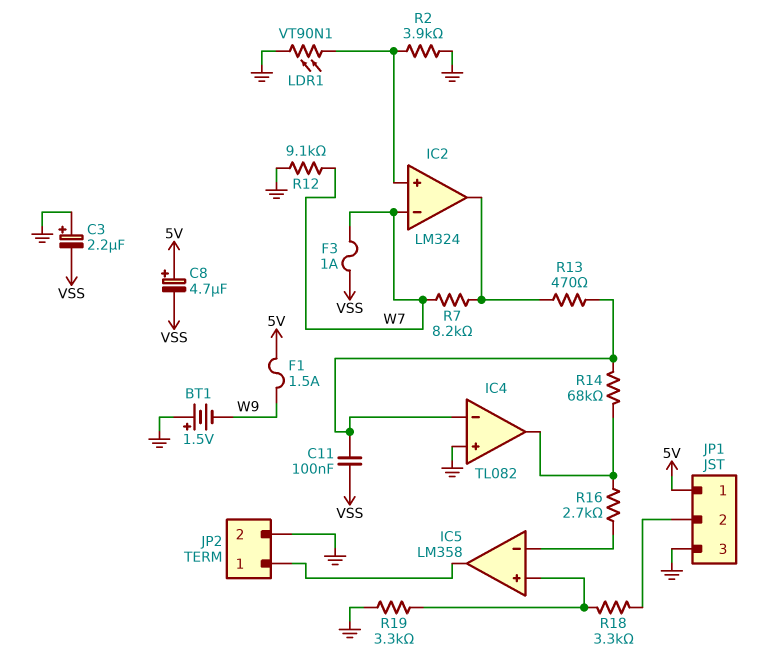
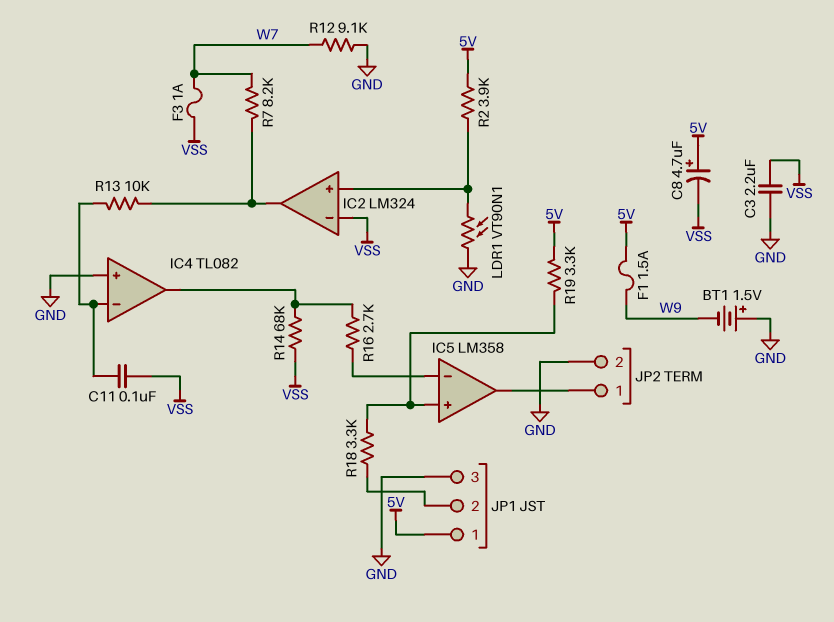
C3: 2.2uF (plus GND, minus VSS) -> 2.2uF (GND, VSS)
IC2 pin in-: W7 -> VSS
R2: 3.9k (GND, IC2/in+) -> 3.9k (5V, IC2/in+)
R13: 470 (IC2/out, IC4/in-) -> 10k (IC2/out, IC4/in-)
R14: 68k (IC4/in-, IC4/out) -> 68k (IC4/out, VSS)
R19: 3.3k (GND, IC5/in+) -> 3.3k (5V, IC5/in+)

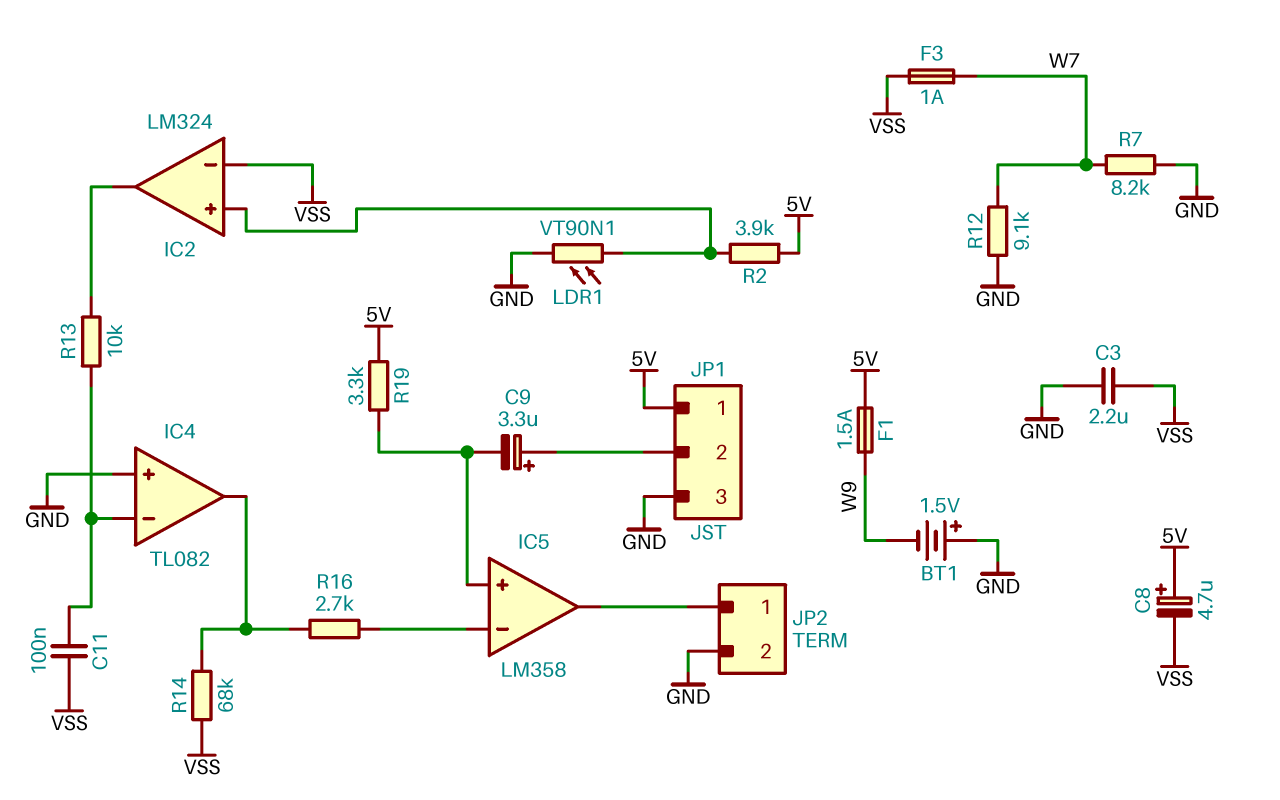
C9: none -> 3.3uF (plus JP1/2, minus IC5/in+)
R7: 8.2k (IC2/out, W7) -> 8.2k (GND, W7)
R18: 3.3k (IC5/in+, JP1/2) -> none

